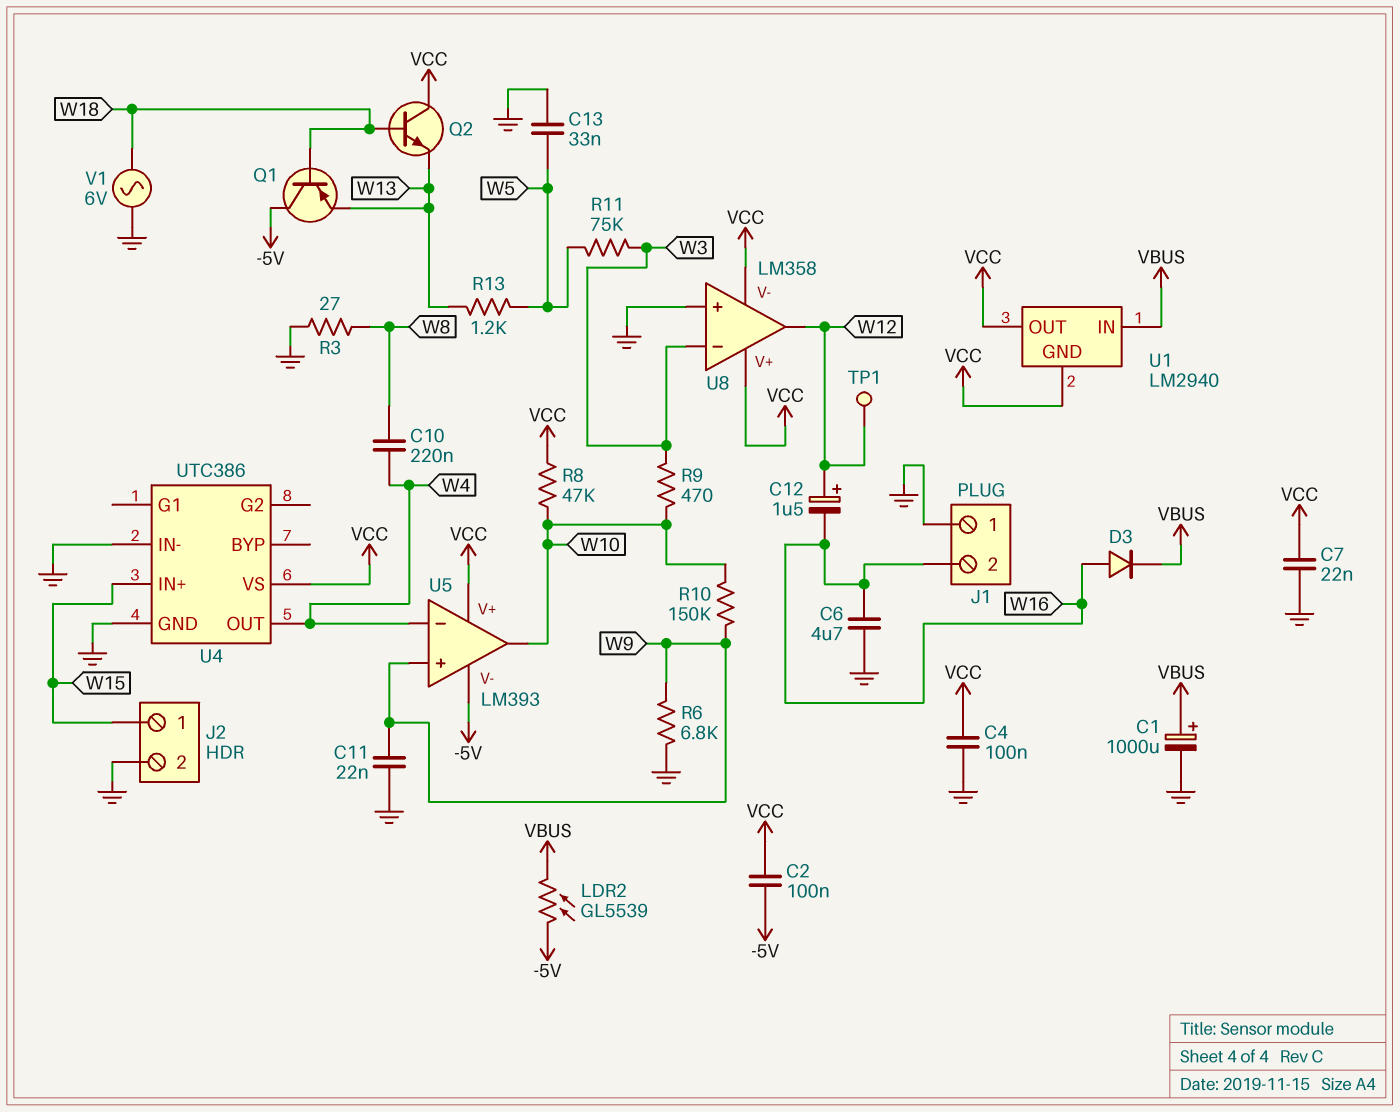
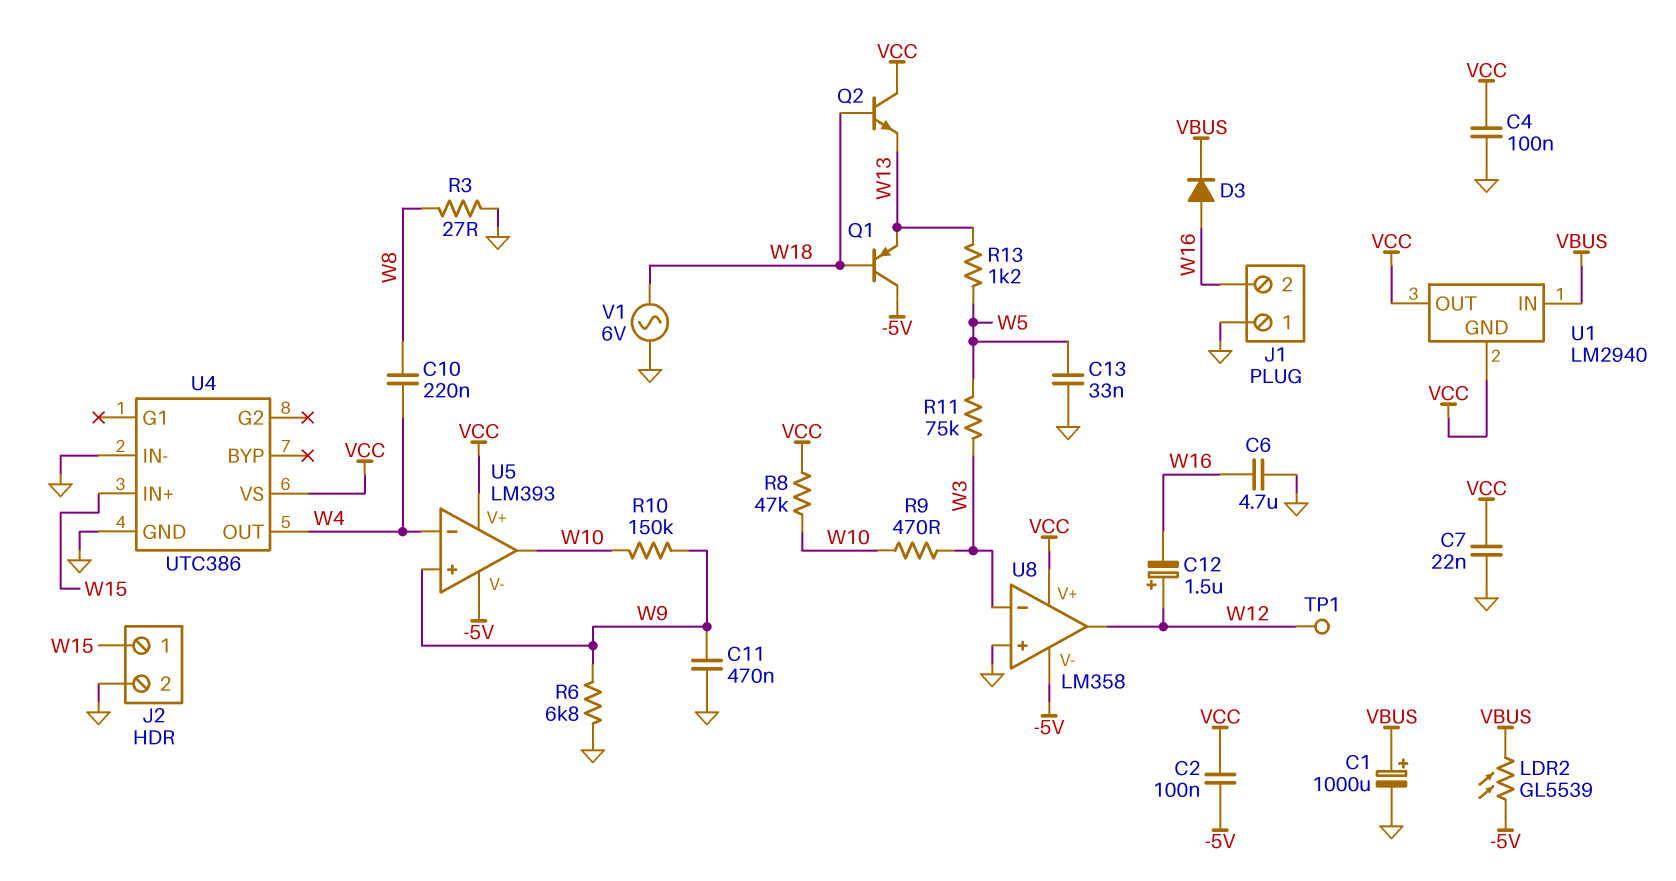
C11: 22nF (GND, W9) -> 470nF (GND, W9)
U8 pin V-: VCC -> -5V

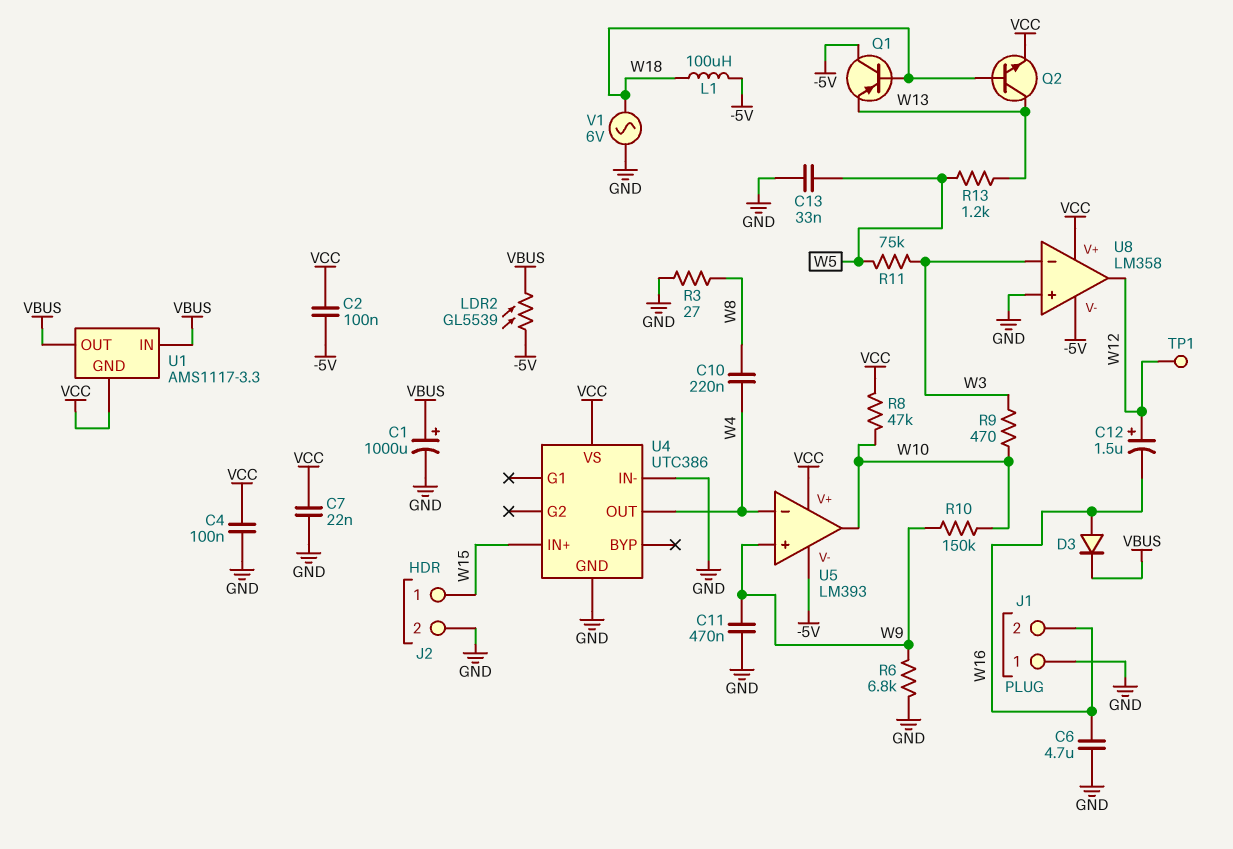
L1: none -> 100uH (-5V, W18)
Q2: NPN (B W18, C VCC, E W13) -> NPN (B W18, C W13, E VCC)
U1: LM2940 -> AMS1117-3.3
U1 pin OUT: VCC -> VBUS

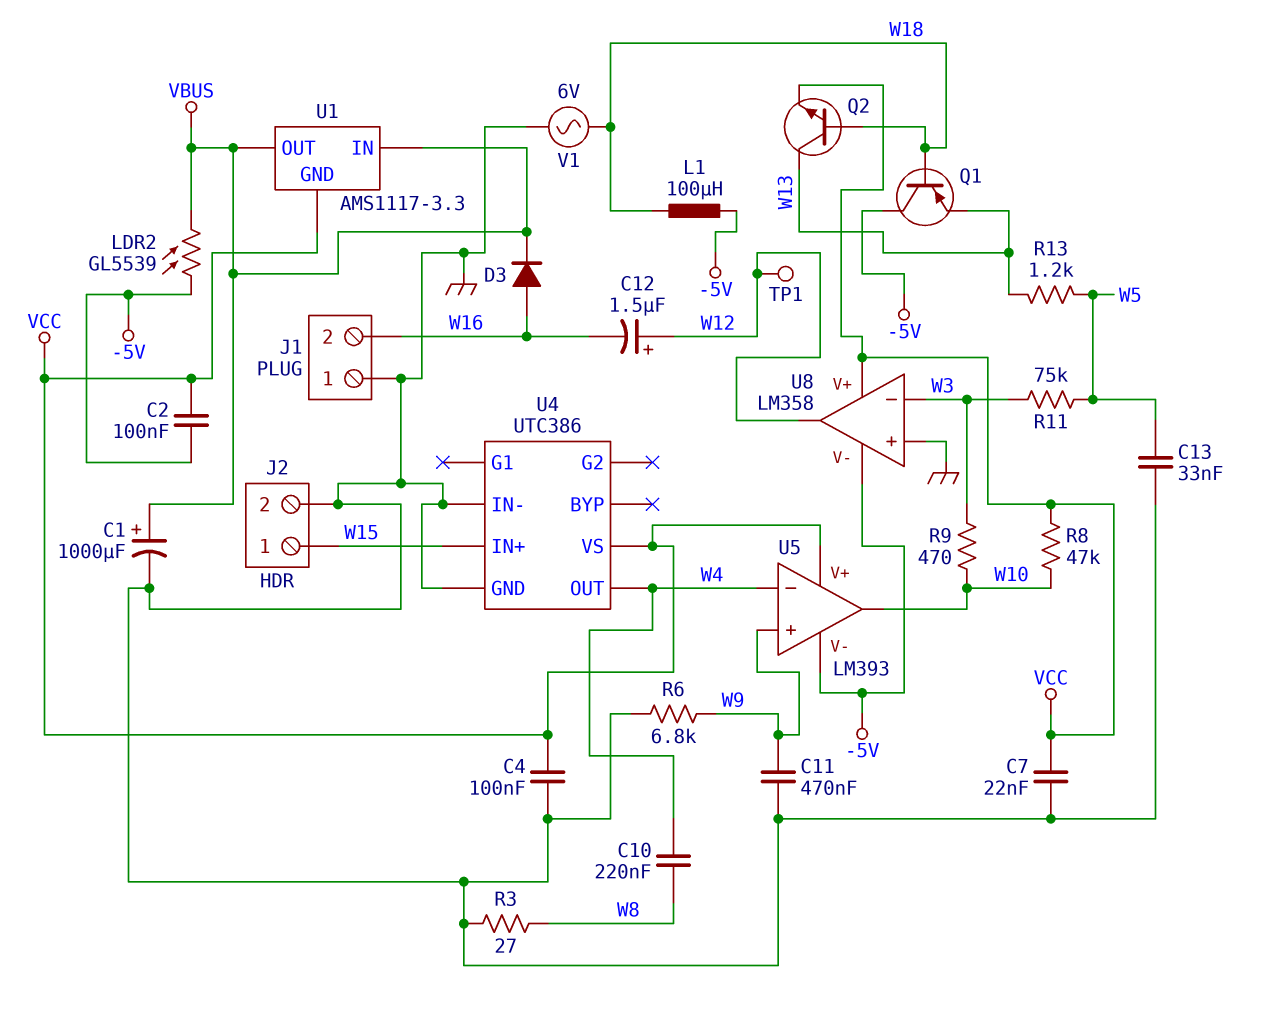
C6: 4.7uF (GND, W16) -> none
R10: 150k (W9, W10) -> none

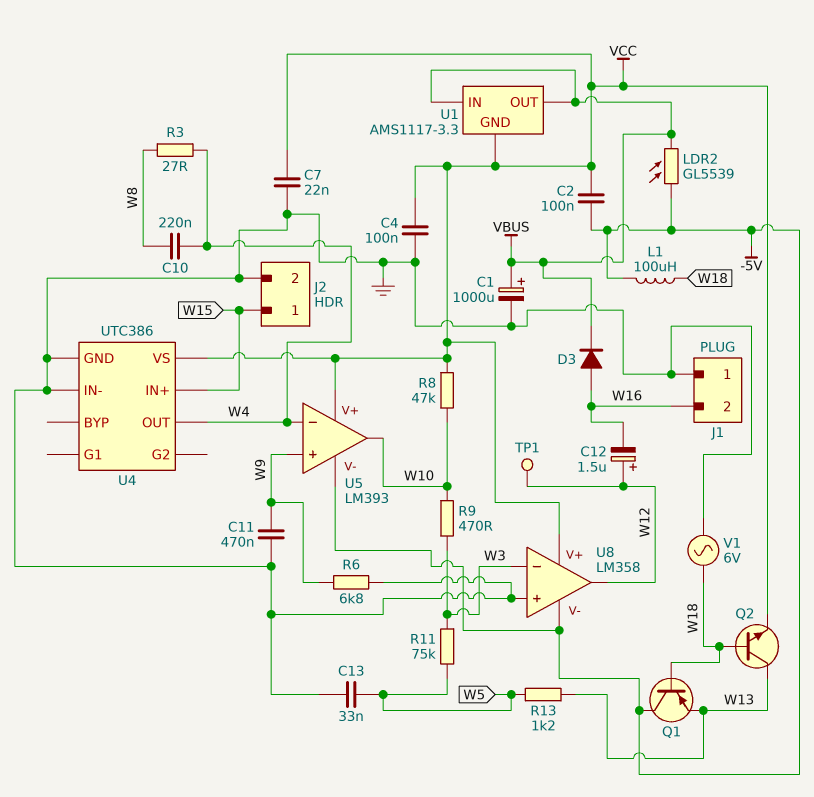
R3: 27 (GND, W8) -> 27 (W4, W8)

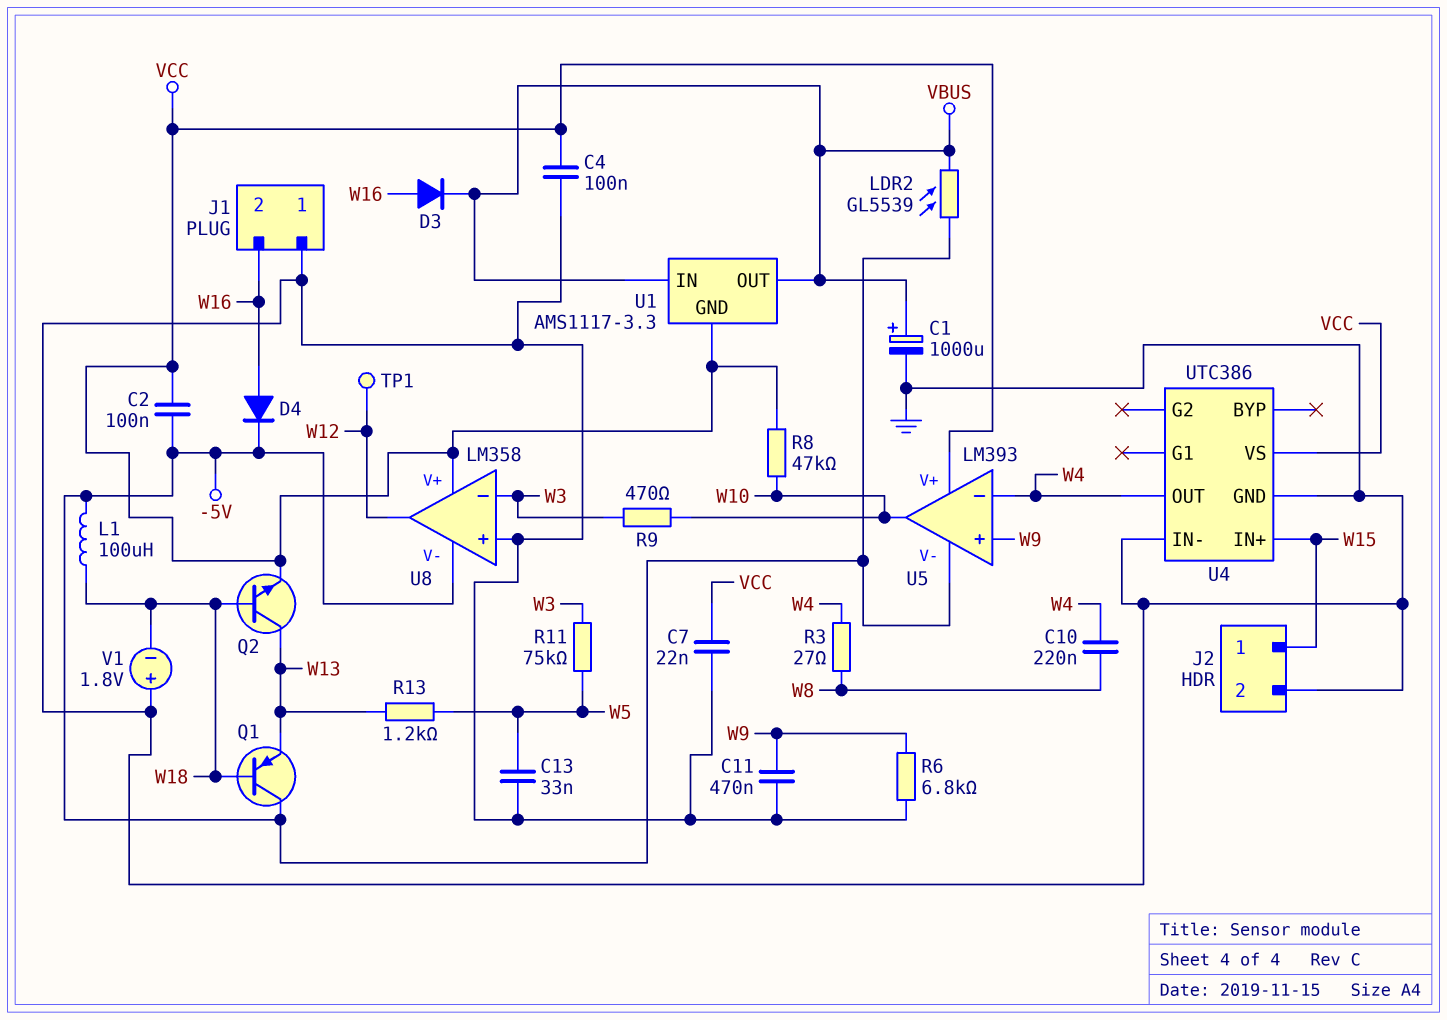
C12: 1.5uF (plus W12, minus W16) -> none
D4: none -> diode (A W16, K -5V)
V1: AC 6V (GND, W18) -> 1.8V (plus GND, minus W18)

